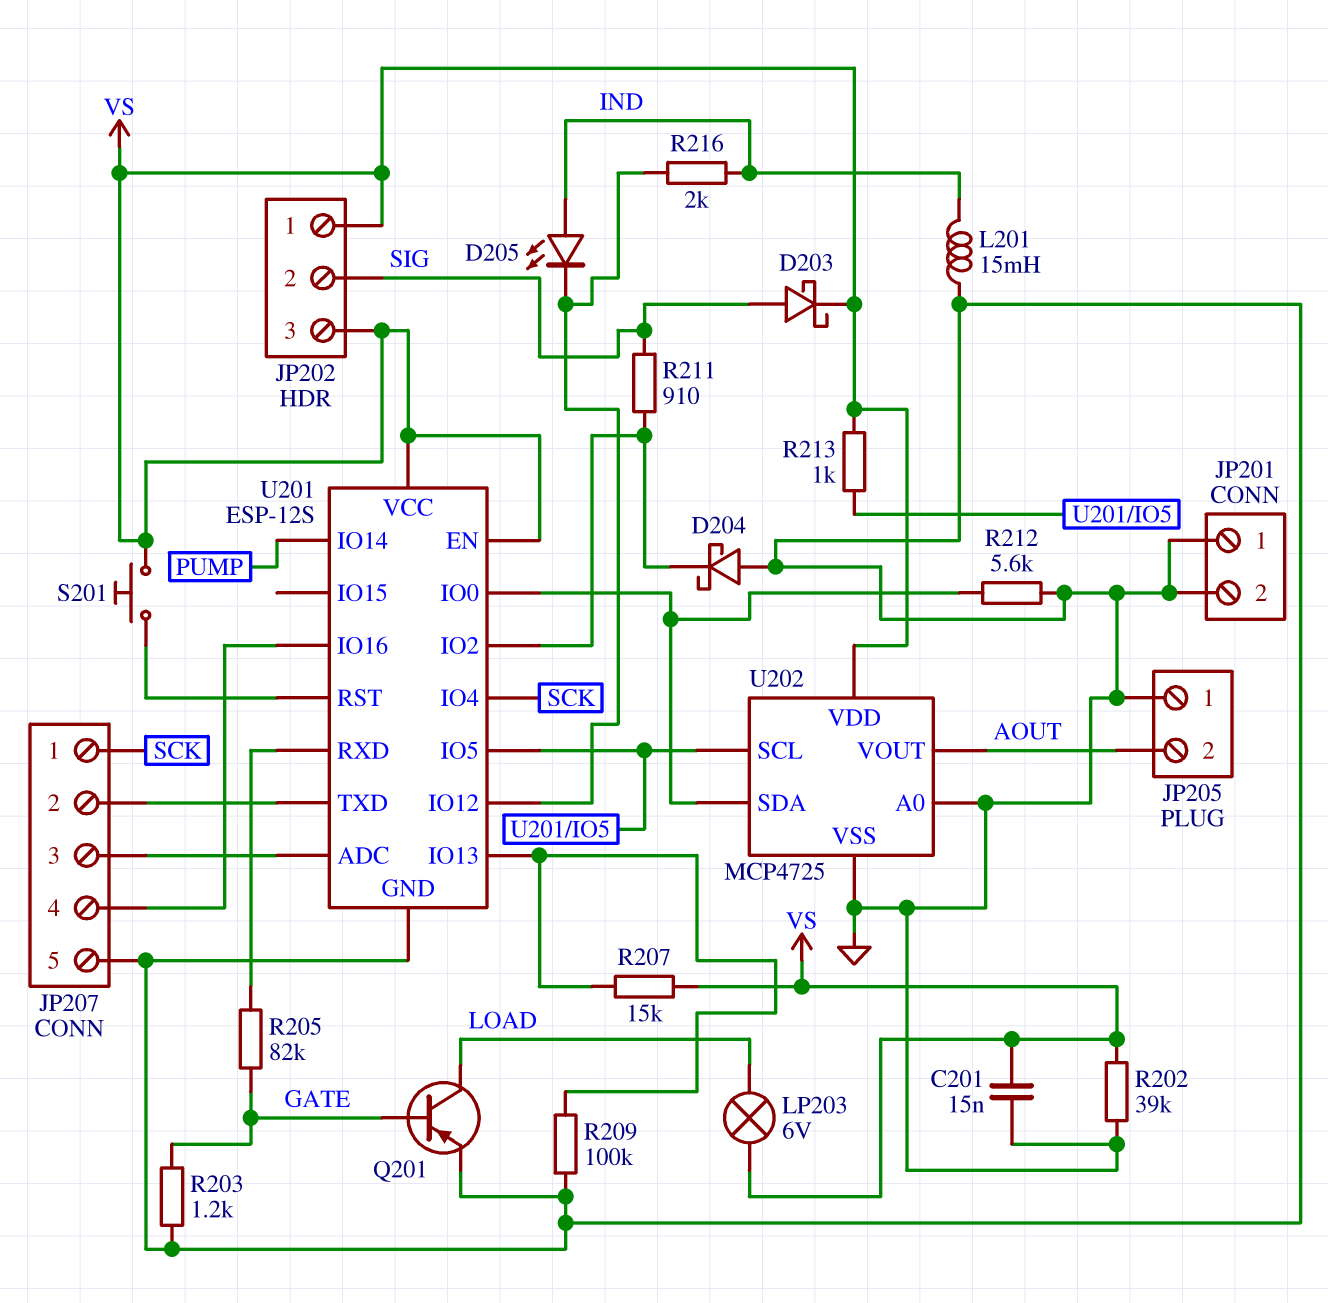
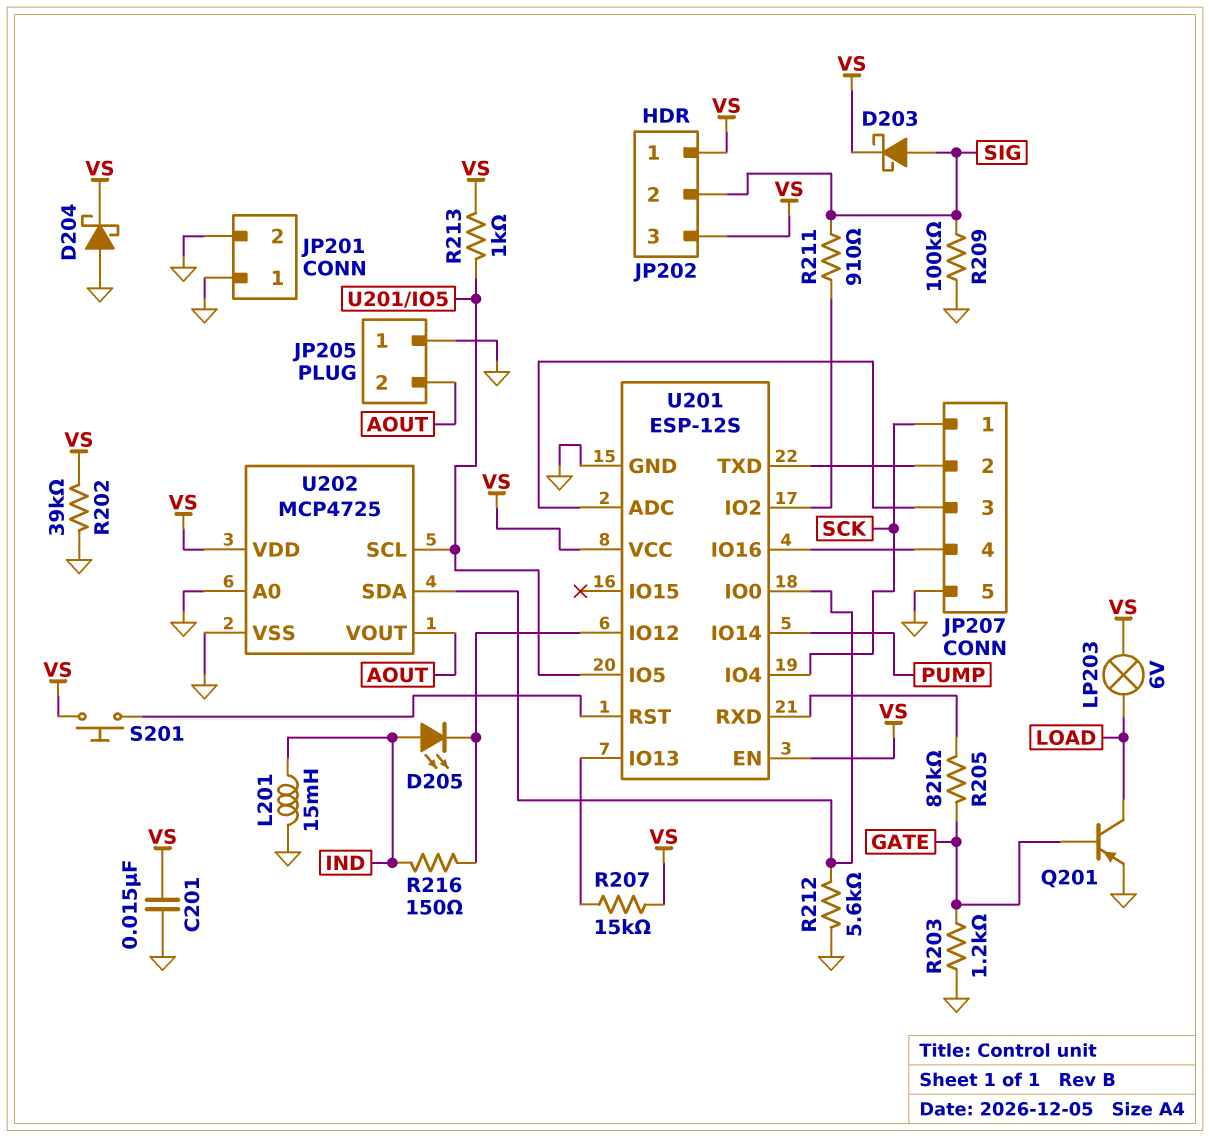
D204: schottky (A GND, K U201/IO2) -> schottky (A GND, K VS)
R209: 100k (GND, U201/IO13) -> 100k (GND, SIG)
R216: 2k (IND, U201/IO12) -> 150 (IND, U201/IO12)

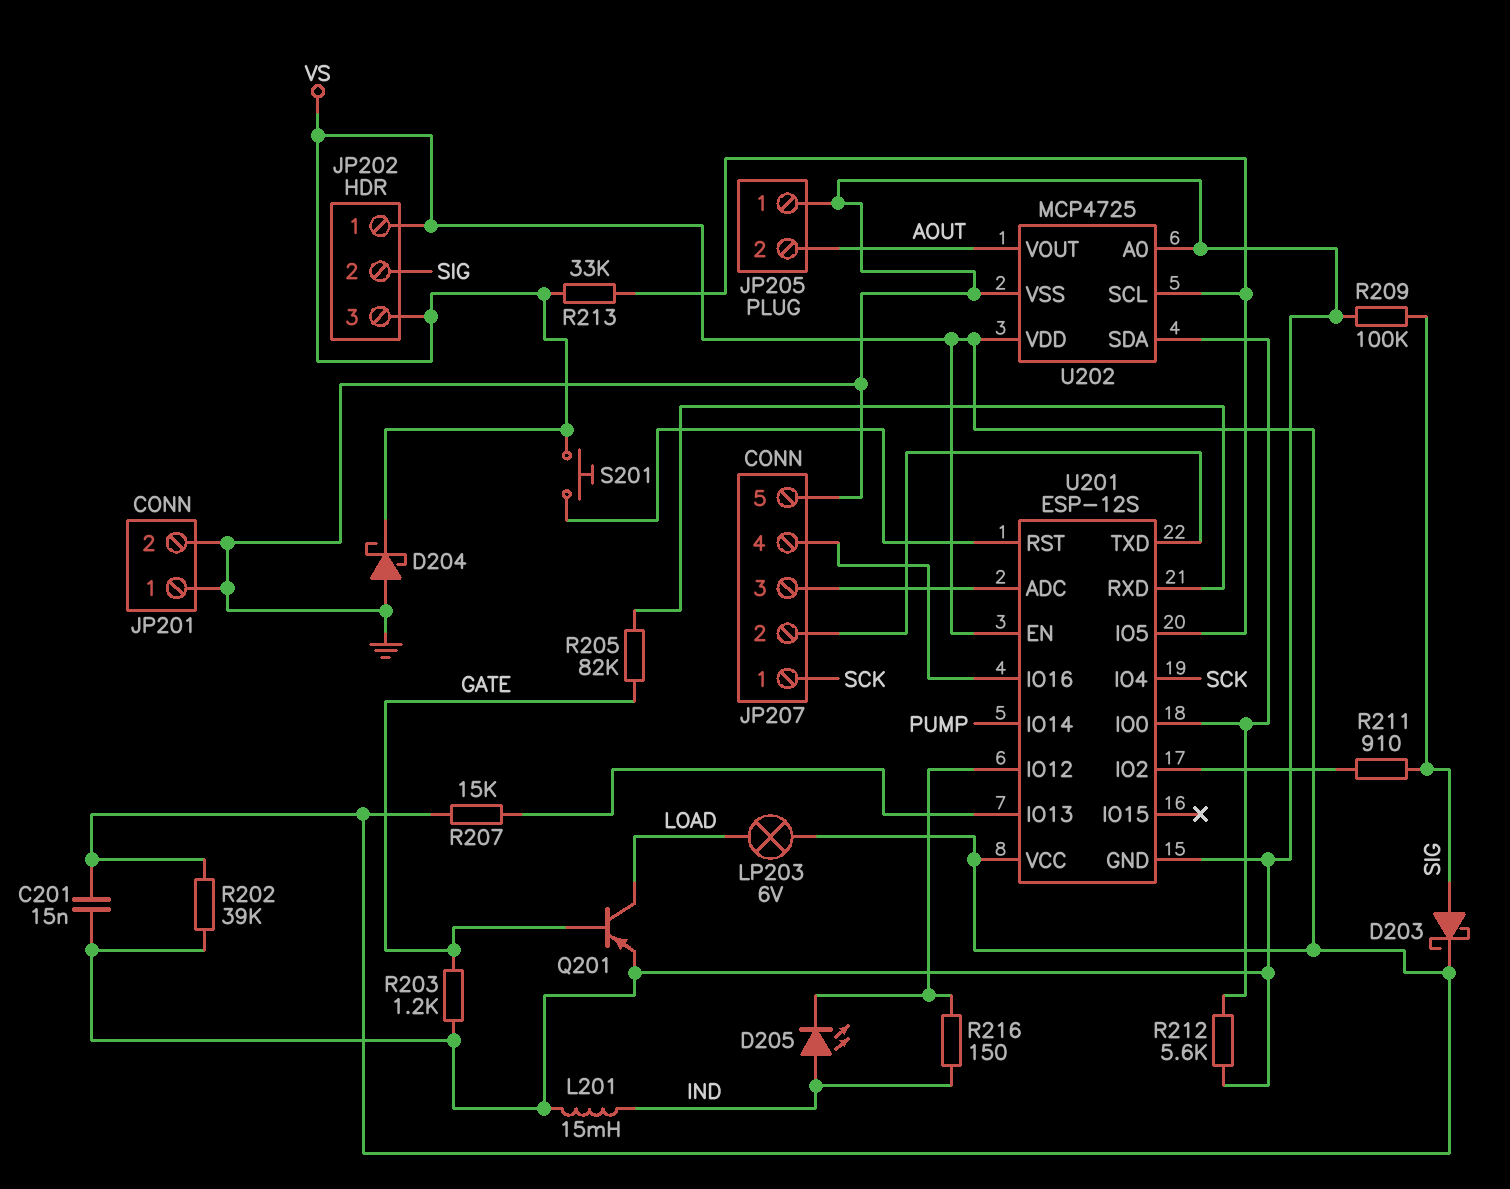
R213: 1k (U201/IO5, VS) -> 33k (U201/IO5, VS)

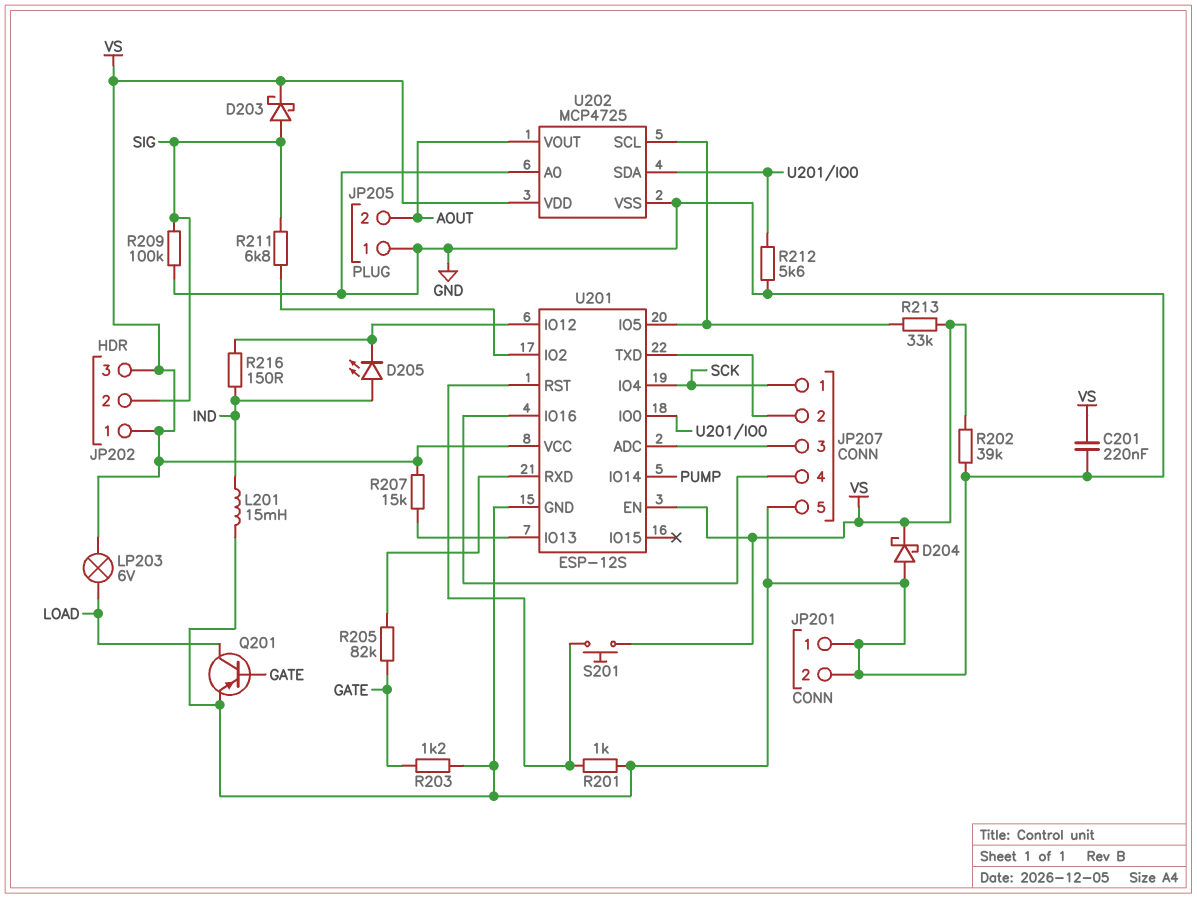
C201: 15nF (GND, VS) -> 220nF (GND, VS)
R201: none -> 1k (GND, U201/RST)
R211: 910 (SIG, U201/IO2) -> 6.8k (SIG, U201/IO2)

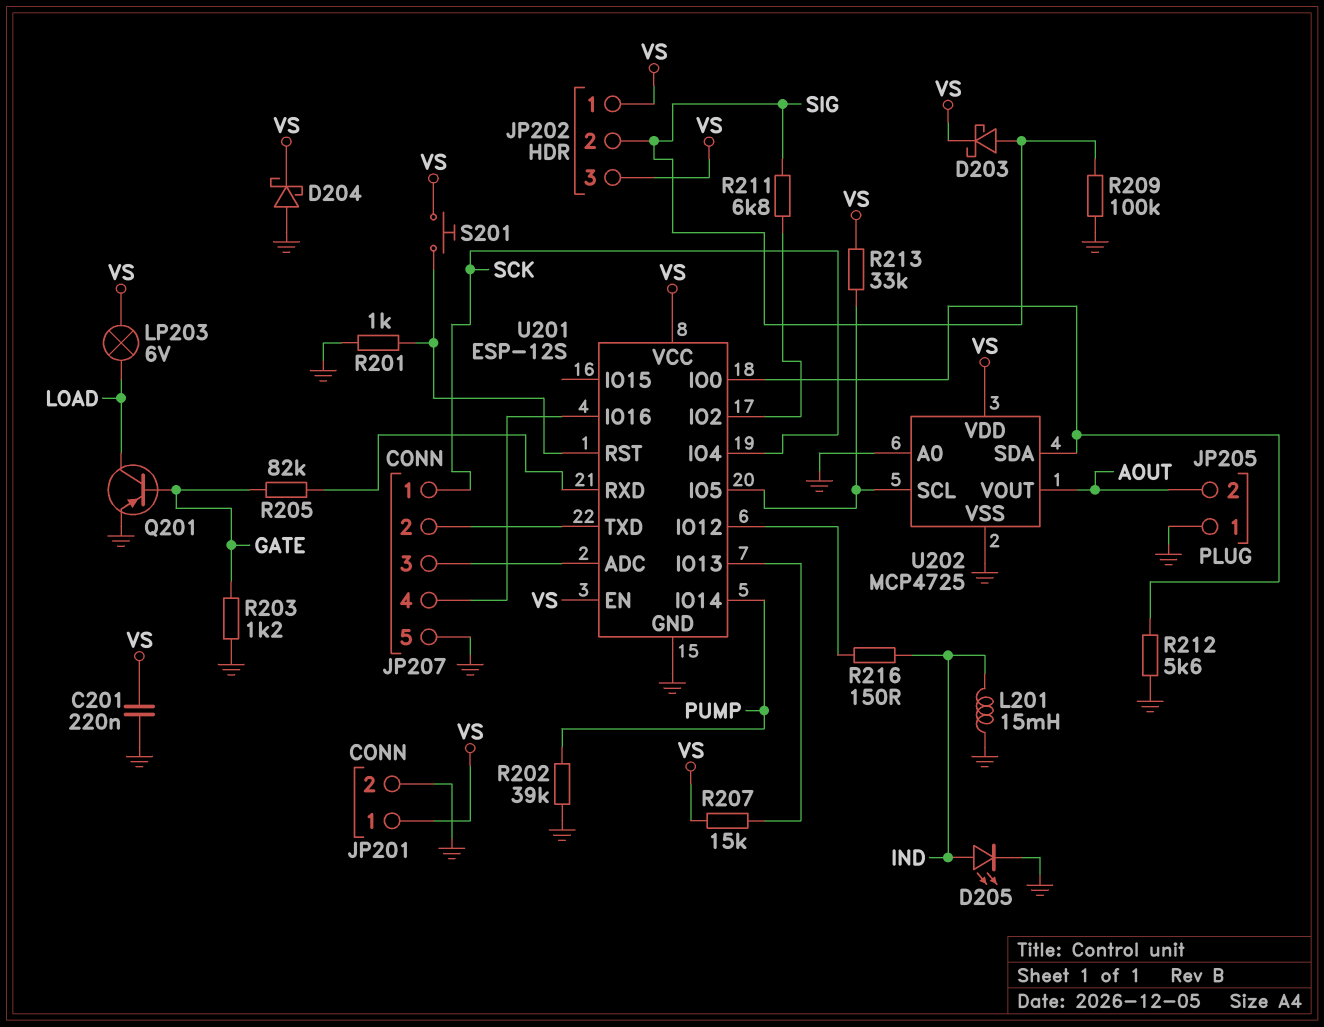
D205: LED (A IND, K U201/IO12) -> LED (A IND, K GND)
JP201 pin 1: GND -> VS
R202: 39k (GND, VS) -> 39k (GND, PUMP)

